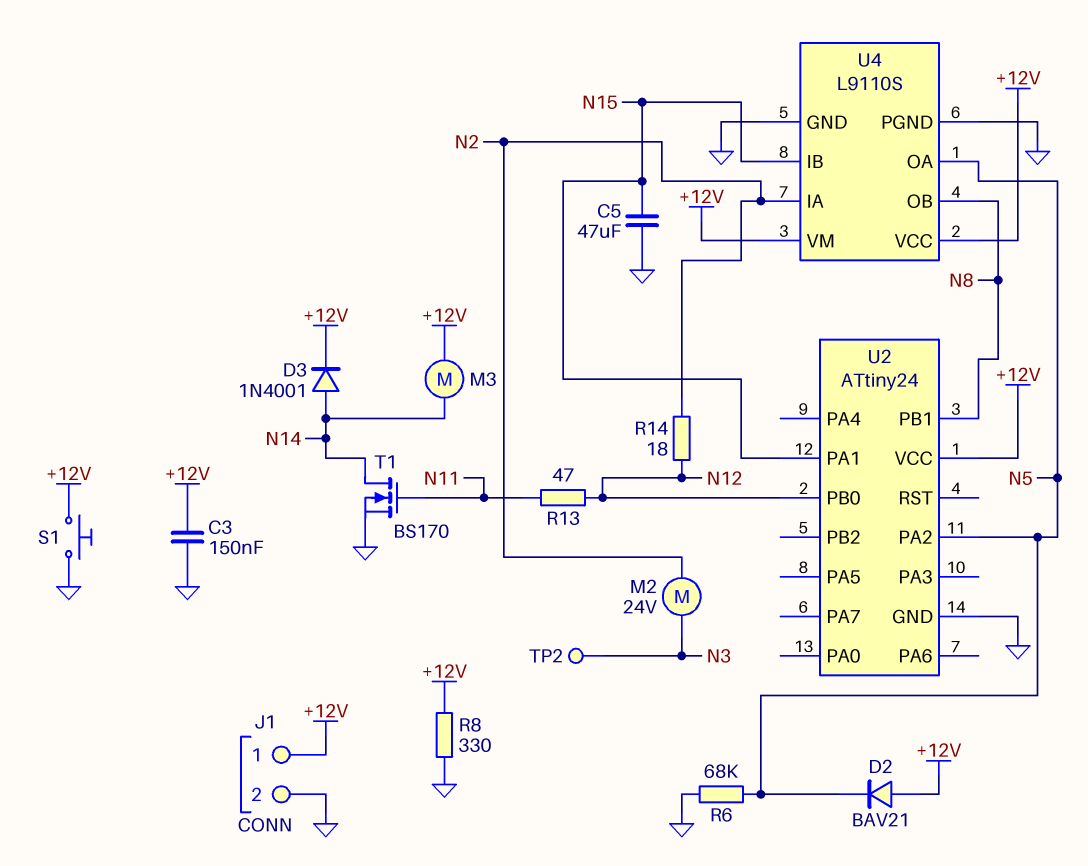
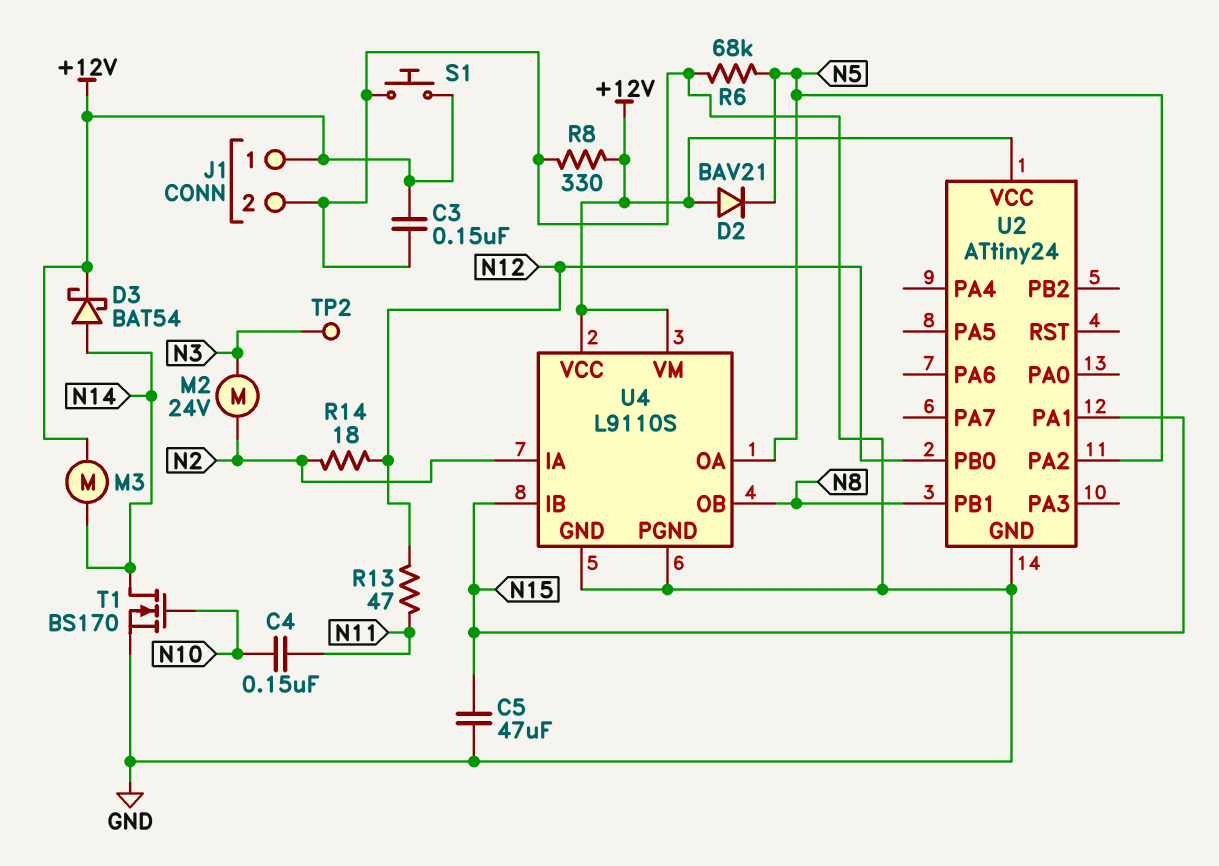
C4: none -> 150nF (N10, N11)
D3: diode 1N4001 (A N14, K +12V) -> schottky BAT54 (A N14, K +12V)
T1: NMOS BS170 (G N11, D N14, S GND) -> NMOS BS170 (G N10, D N14, S GND)

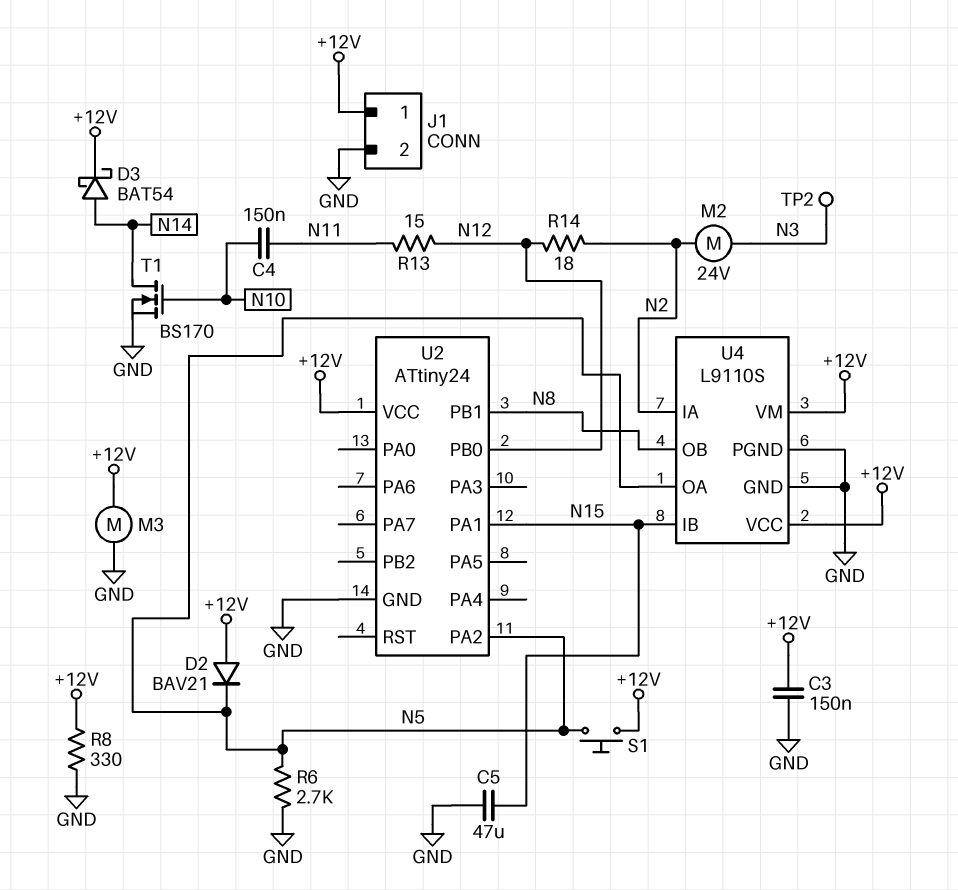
M3: motor (+12V, N14) -> motor (+12V, GND)
R6: 68k (GND, N5) -> 2.7k (GND, N5)
R13: 47 (N11, N12) -> 15 (N11, N12)
S1: button (+12V, GND) -> button (+12V, N5)

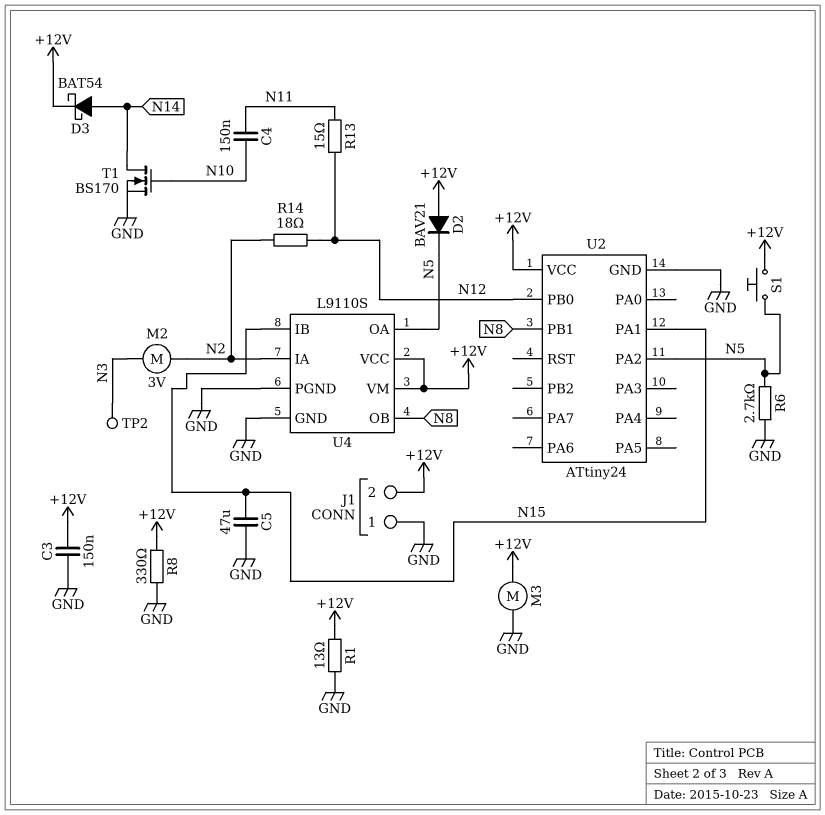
J1 pin 1: +12V -> GND
J1 pin 2: GND -> +12V
M2: motor 24V (N2, N3) -> motor 3V (N2, N3)
R1: none -> 13 (+12V, GND)

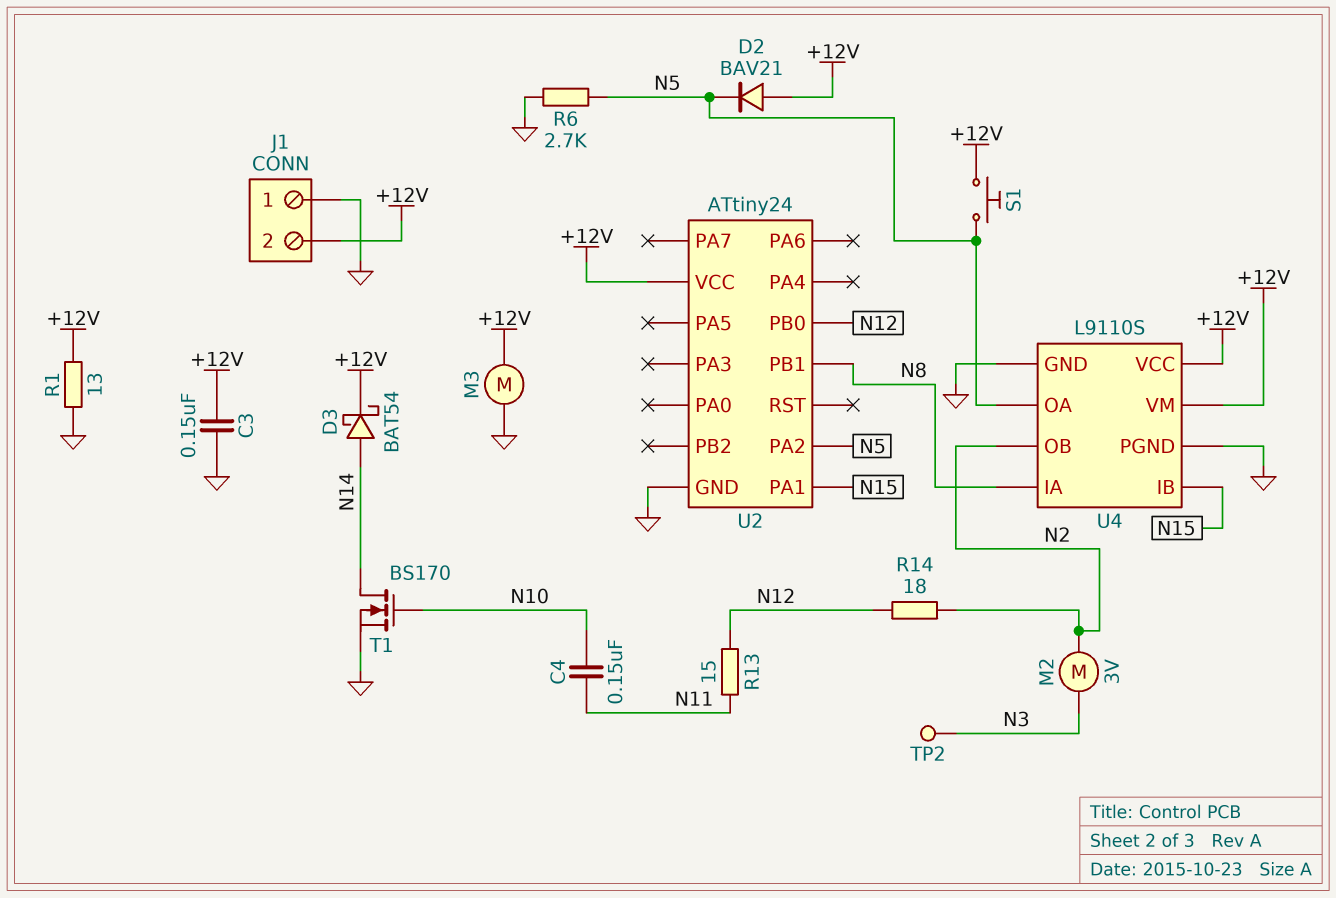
C5: 47uF (GND, N15) -> none
R8: 330 (+12V, GND) -> none
U4 pin IA: N2 -> N8
U4 pin OB: N8 -> N2

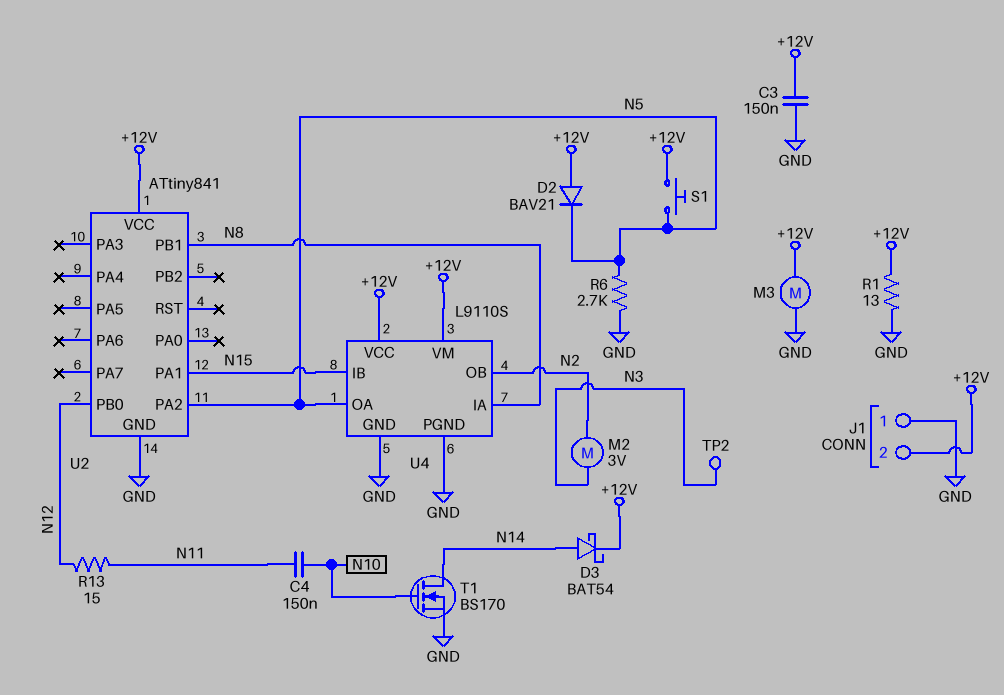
R14: 18 (N2, N12) -> none
U2: ATtiny24 -> ATtiny841

